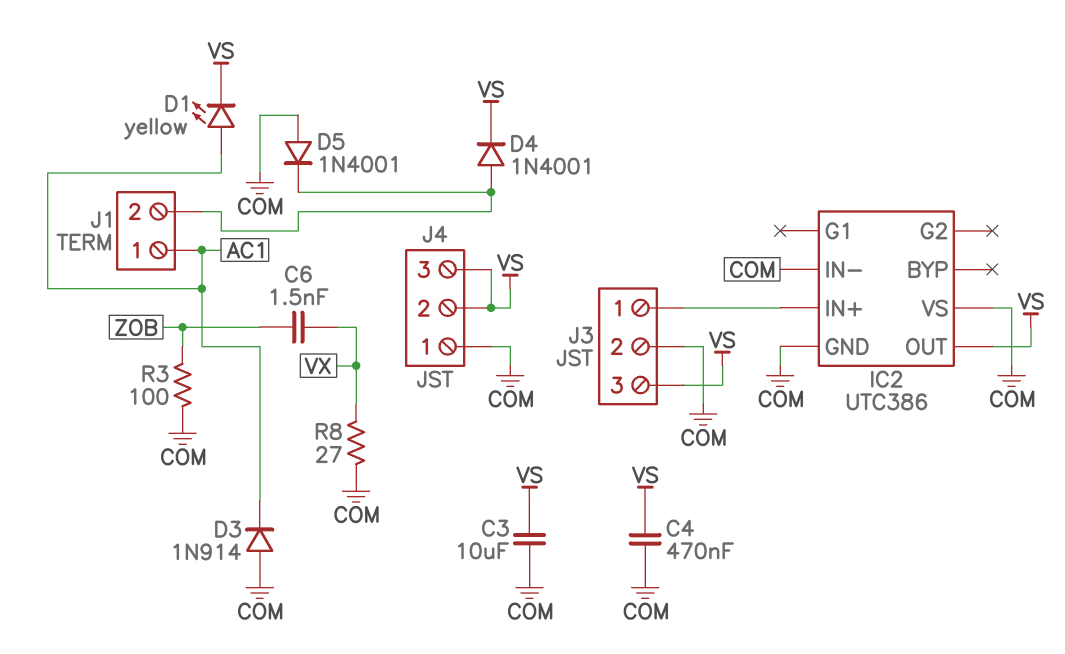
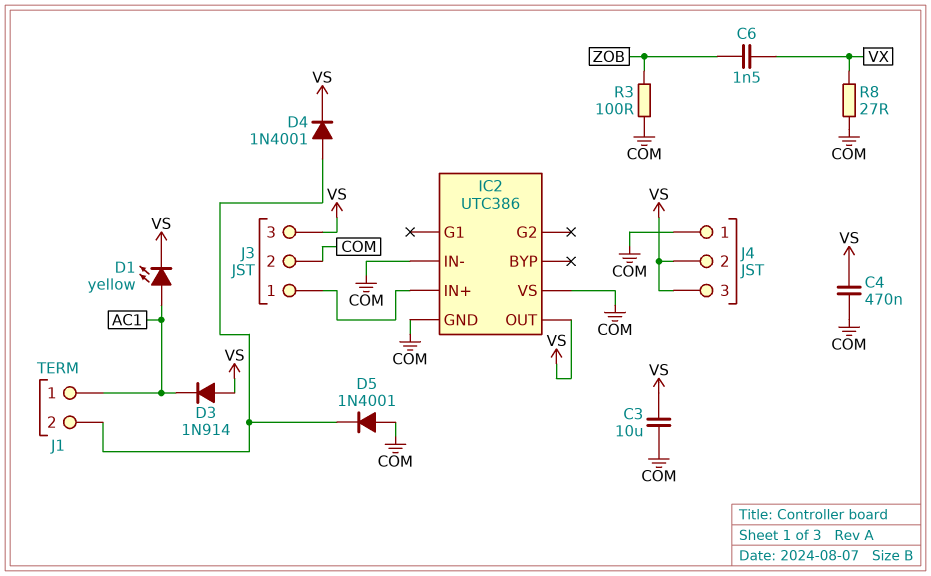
D3: diode 1N914 (A COM, K AC1) -> diode 1N914 (A VS, K AC1)

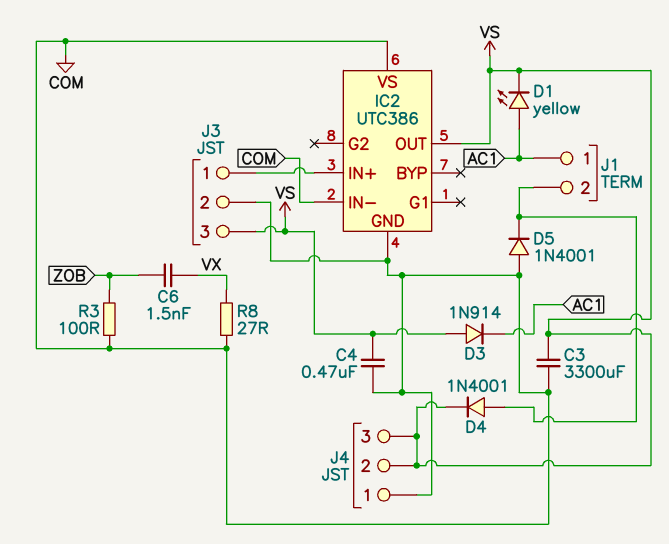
C3: 10uF (COM, VS) -> 3300uF (COM, VS)

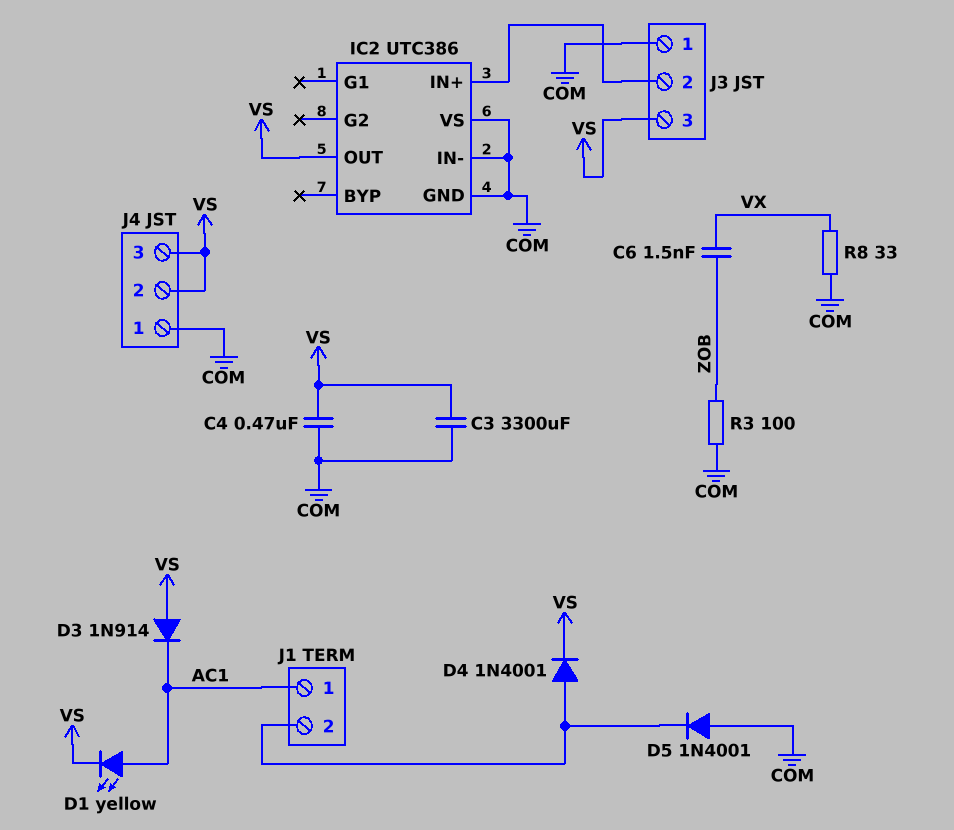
J3 pin 1: IC2/IN+ -> COM
J3 pin 2: COM -> IC2/IN+
R8: 27 (COM, VX) -> 33 (COM, VX)

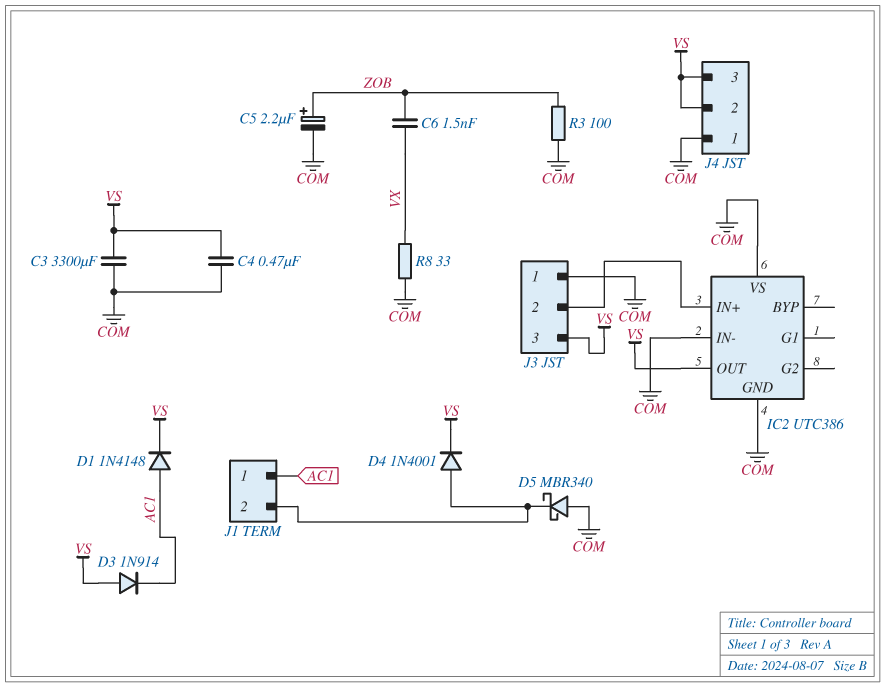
C5: none -> 2.2uF (plus ZOB, minus COM)
D1: LED yellow (A AC1, K VS) -> diode 1N4148 (A AC1, K VS)
D5: diode 1N4001 (A COM, K J1/2) -> schottky MBR340 (A COM, K J1/2)

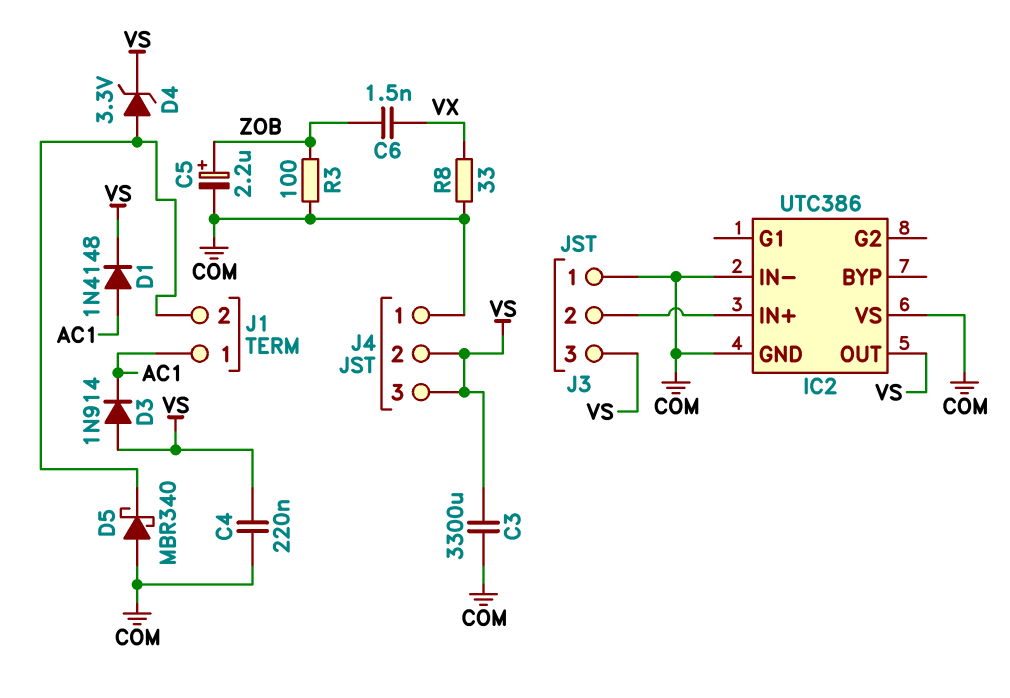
C4: 470nF (COM, VS) -> 220nF (COM, VS)
D4: diode 1N4001 (A J1/2, K VS) -> zener 3.3V (A J1/2, K VS)

